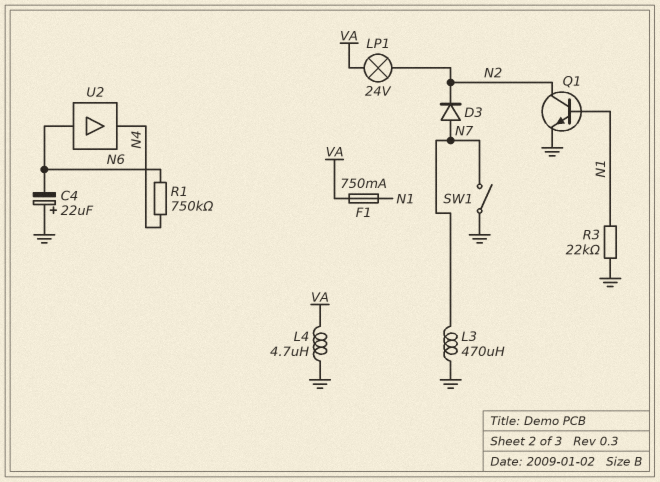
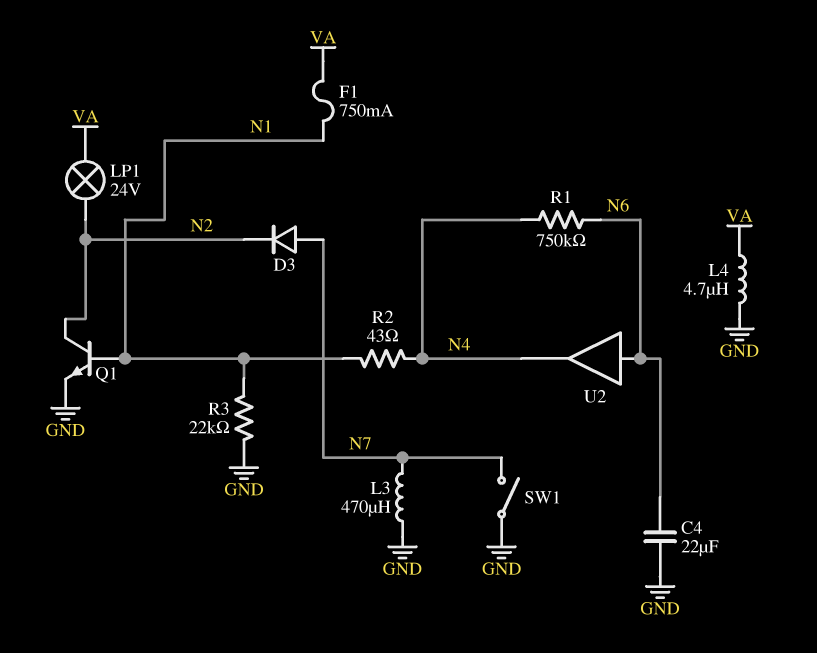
C4: 22uF (plus GND, minus N6) -> 22uF (GND, N6)
R2: none -> 43 (N1, N4)

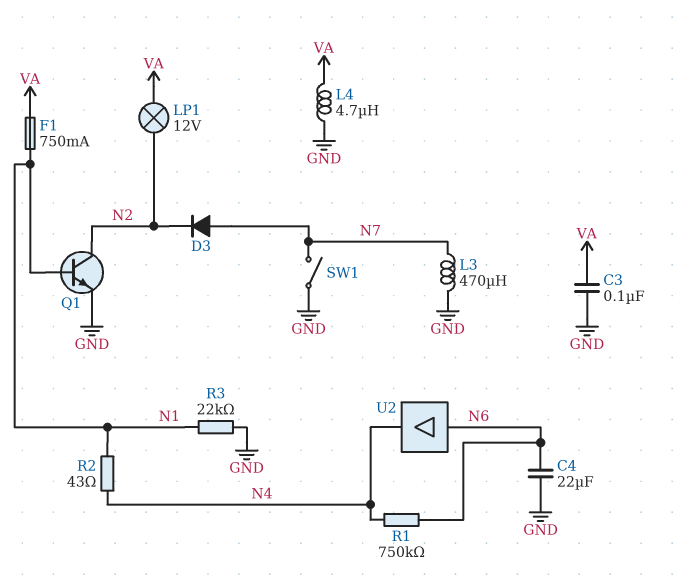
C3: none -> 100nF (GND, VA)
LP1: lamp 24V (N2, VA) -> lamp 12V (N2, VA)

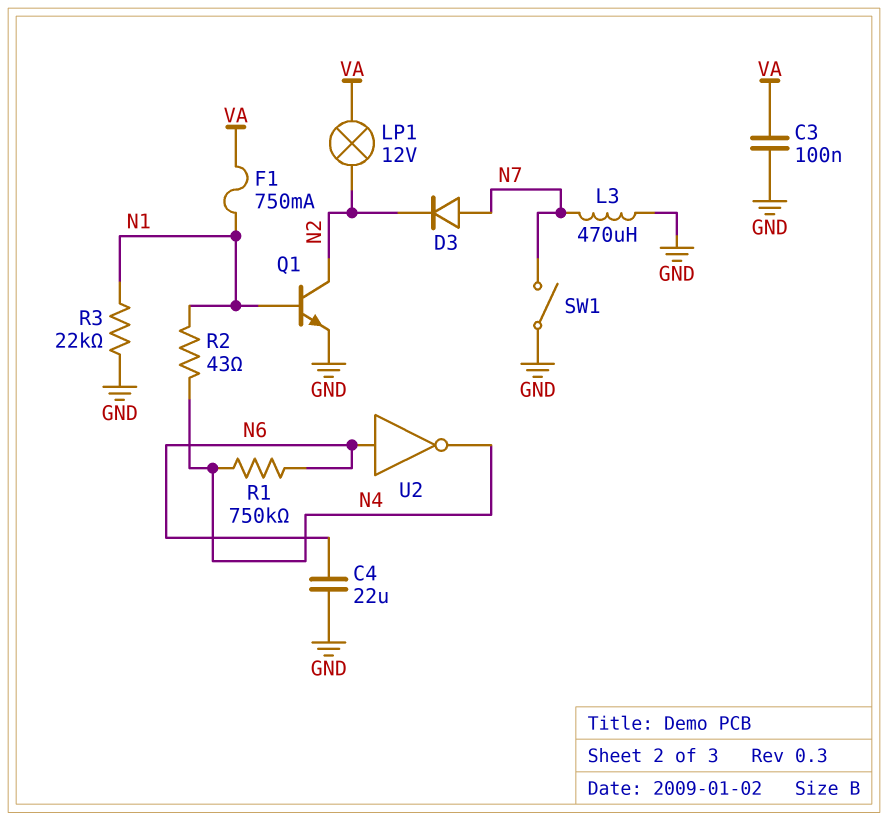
L4: 4.7uH (GND, VA) -> none
U2: buffer (in N6, out N4) -> NOT (in N6, out N4)

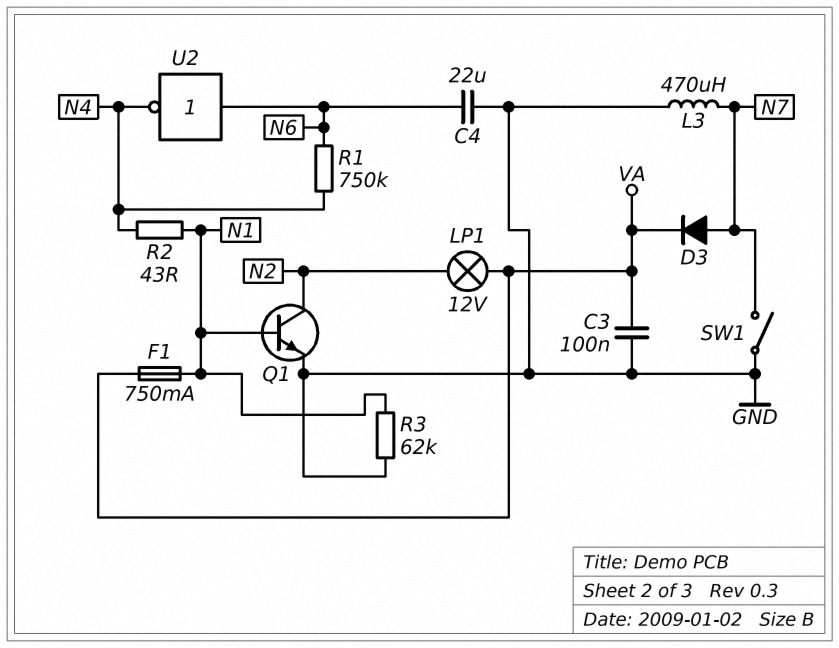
D3: diode (A N7, K N2) -> diode (A N7, K VA)
R3: 22k (GND, N1) -> 62k (GND, N1)

